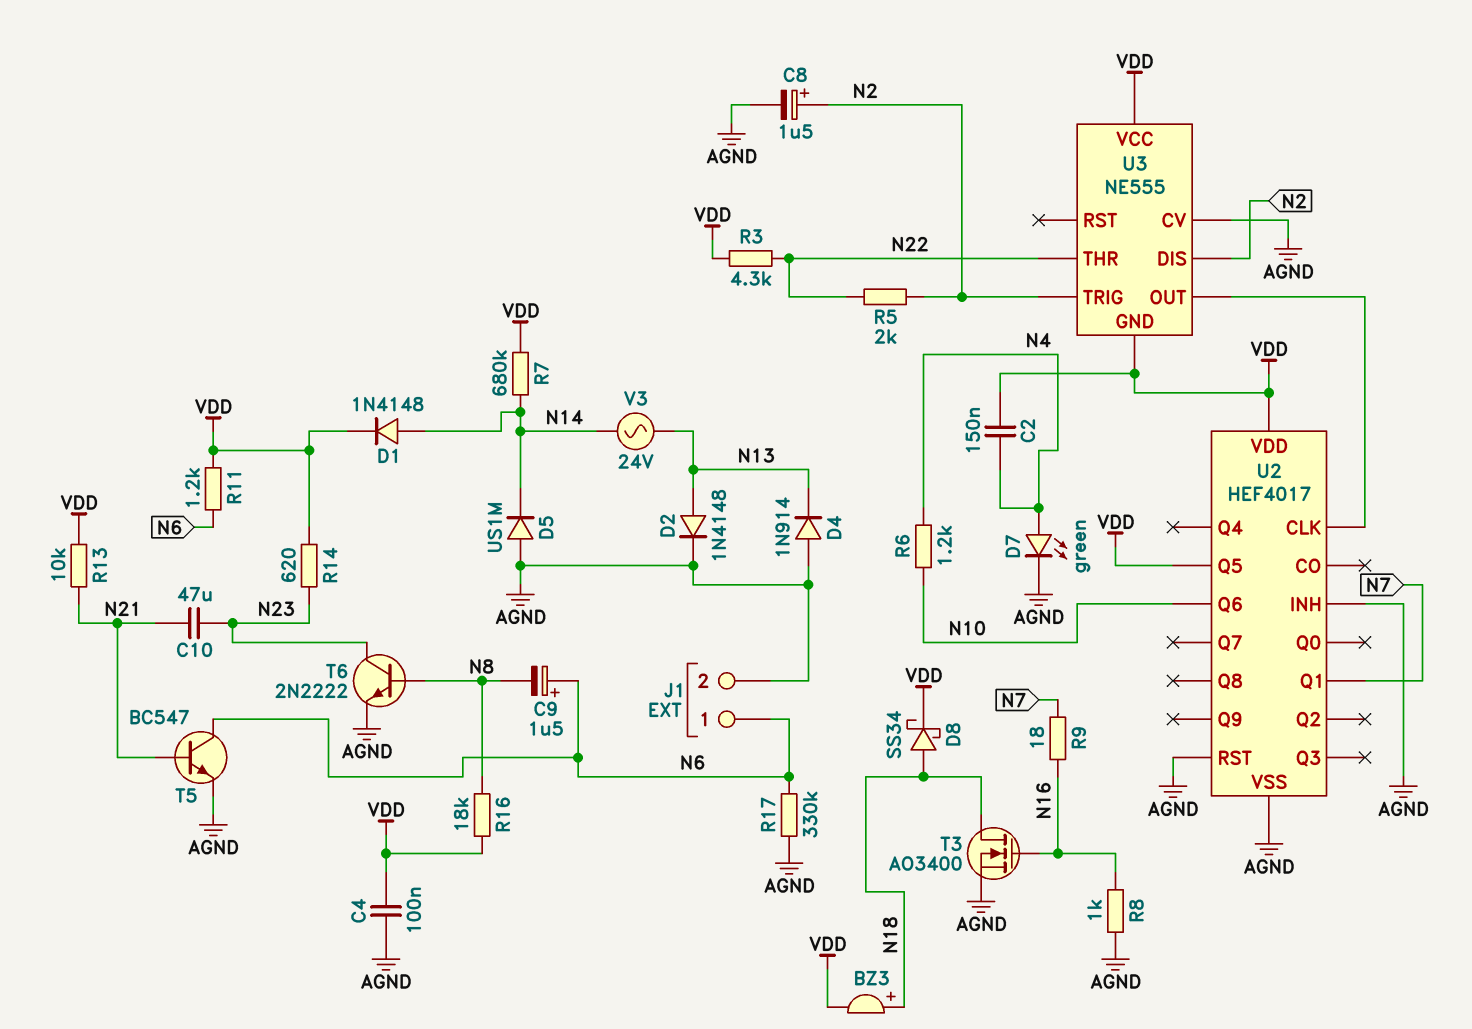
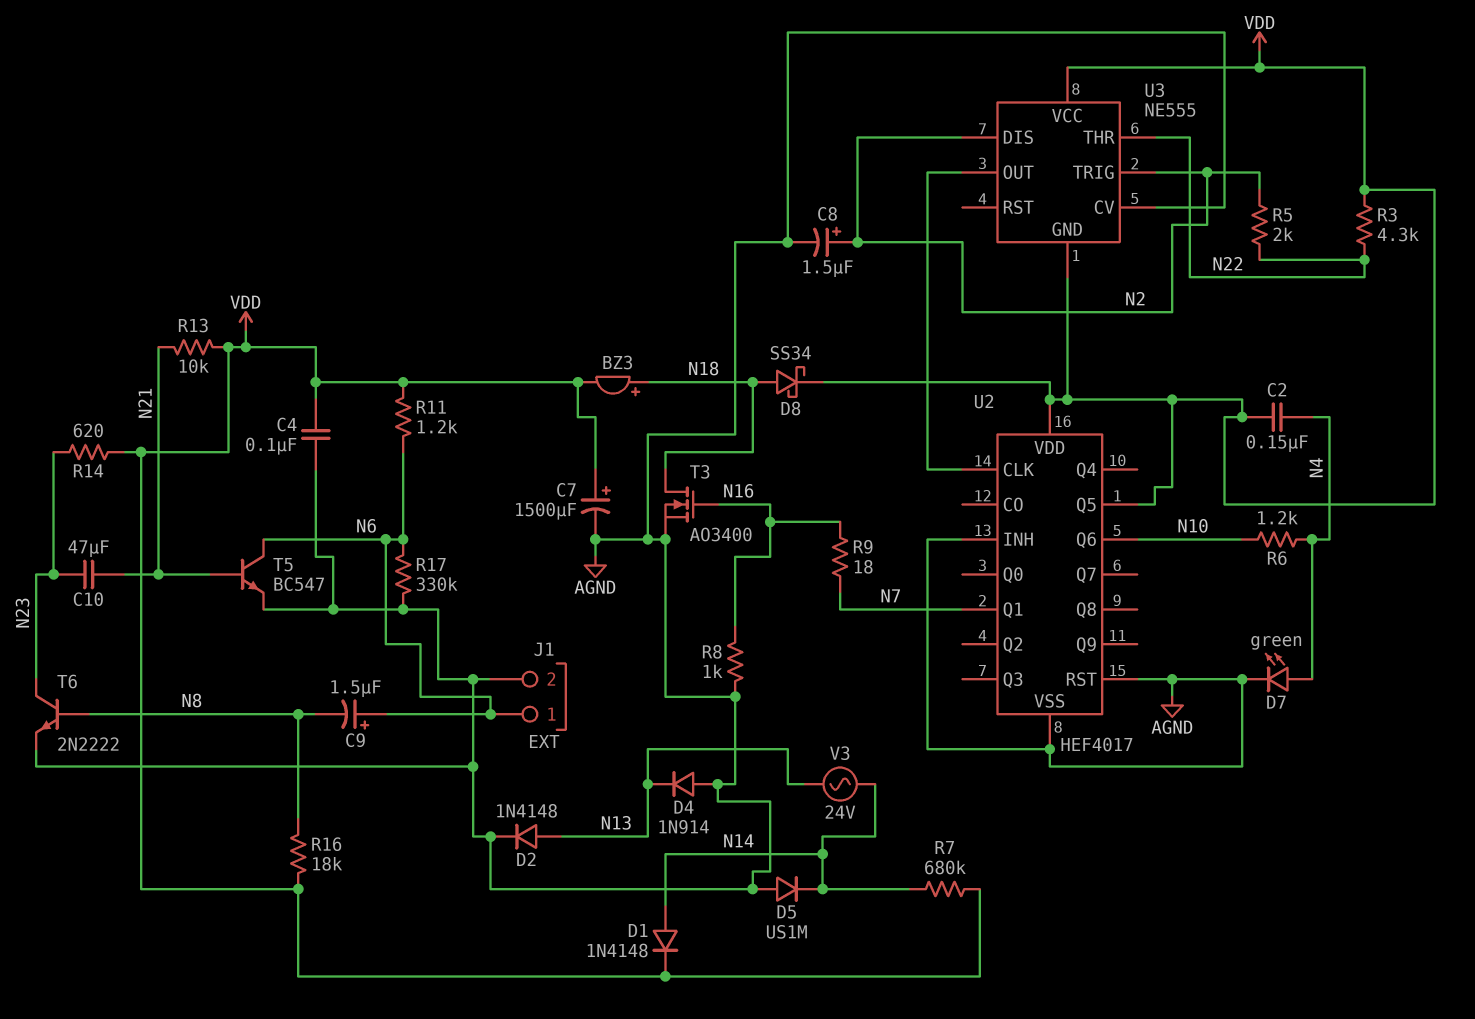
C7: none -> 1500uF (plus VDD, minus AGND)

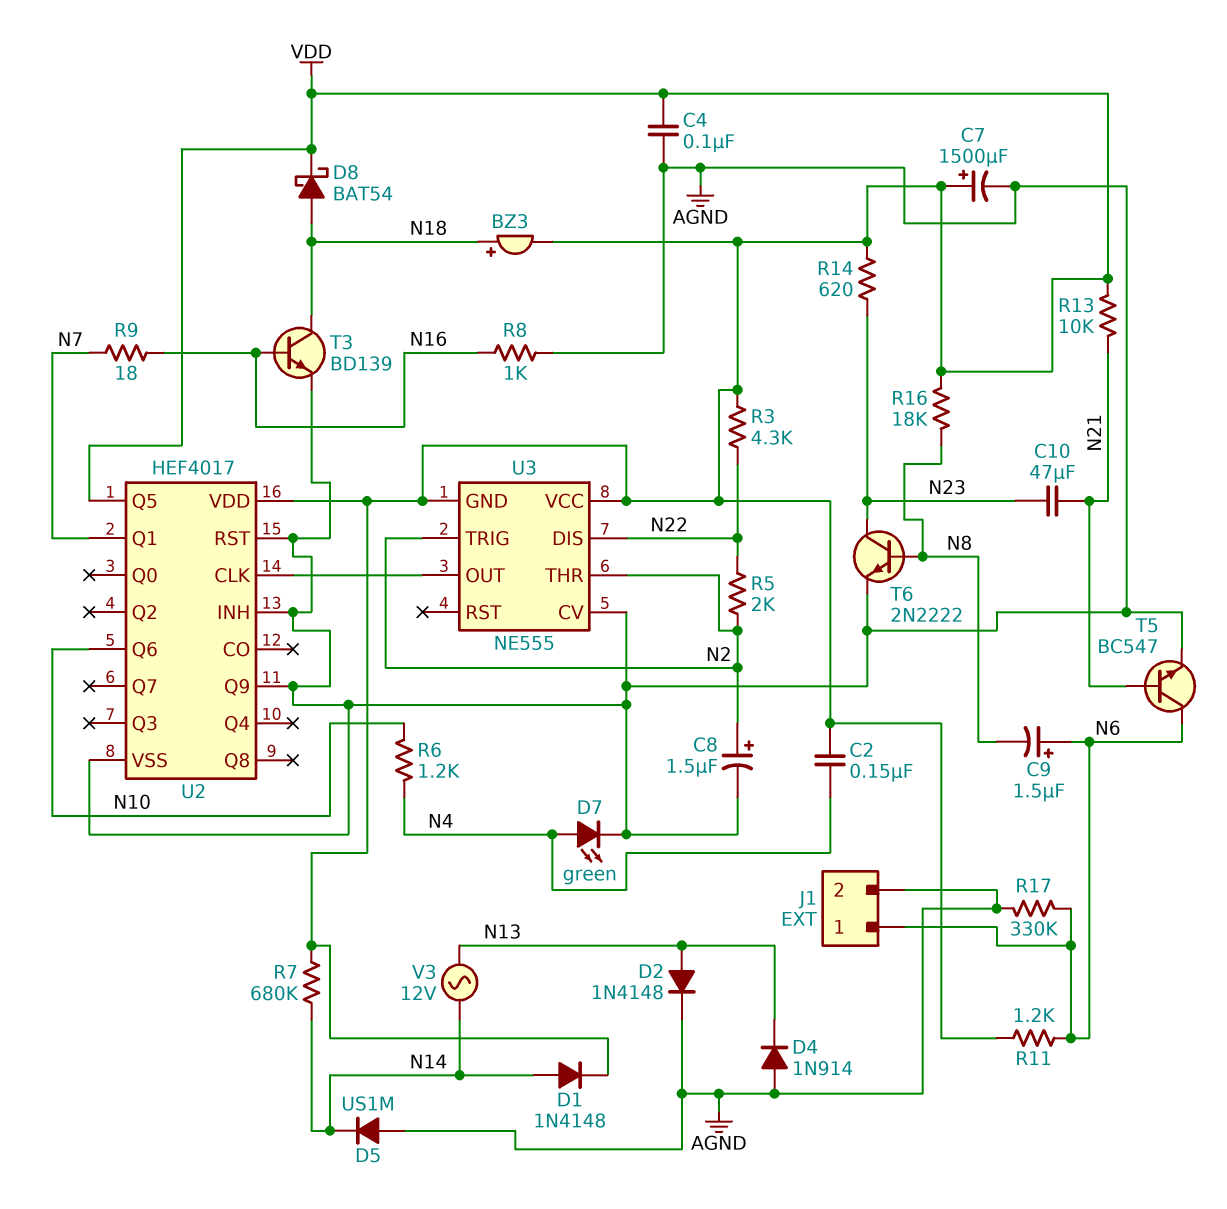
D8: schottky SS34 (A N18, K VDD) -> schottky BAT54 (A N18, K VDD)
T3: NMOS AO3400 (G N16, D N18, S AGND) -> NPN BD139 (B N16, C N18, E AGND)
U2 pin Q9: none -> AGND
U3 pin DIS: N2 -> N22
U3 pin THR: N22 -> N2
V3: AC 24V (N13, N14) -> AC 12V (N13, N14)

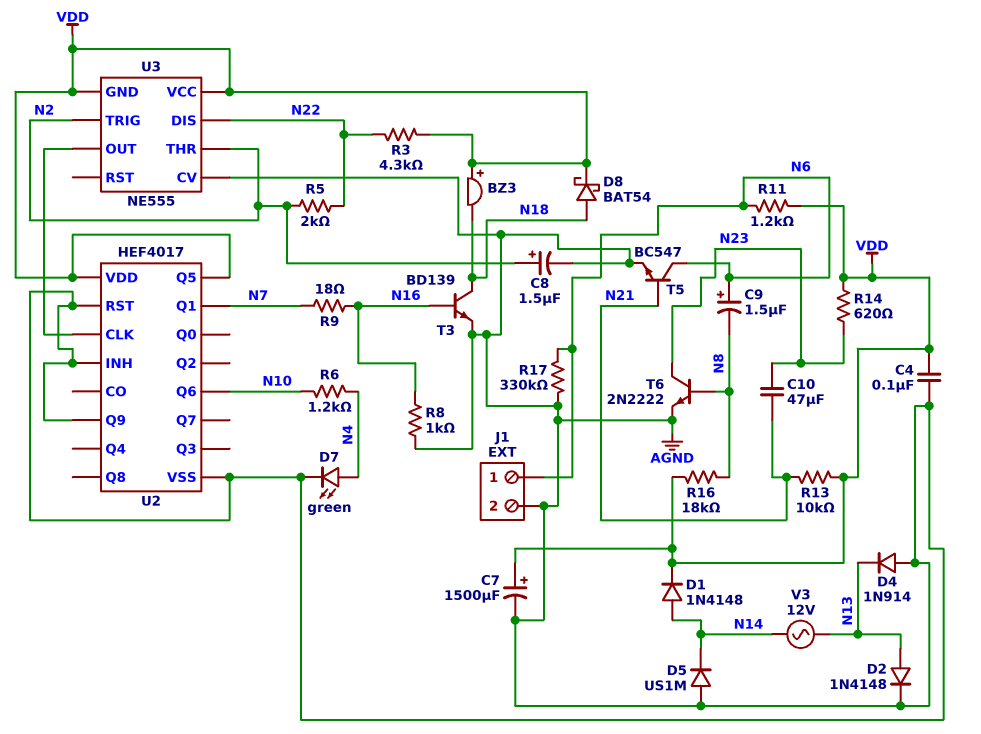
BZ3: buzzer (plus N18, minus VDD) -> buzzer (plus VDD, minus N18)
C2: 150nF (N4, VDD) -> none
R7: 680k (N14, VDD) -> none

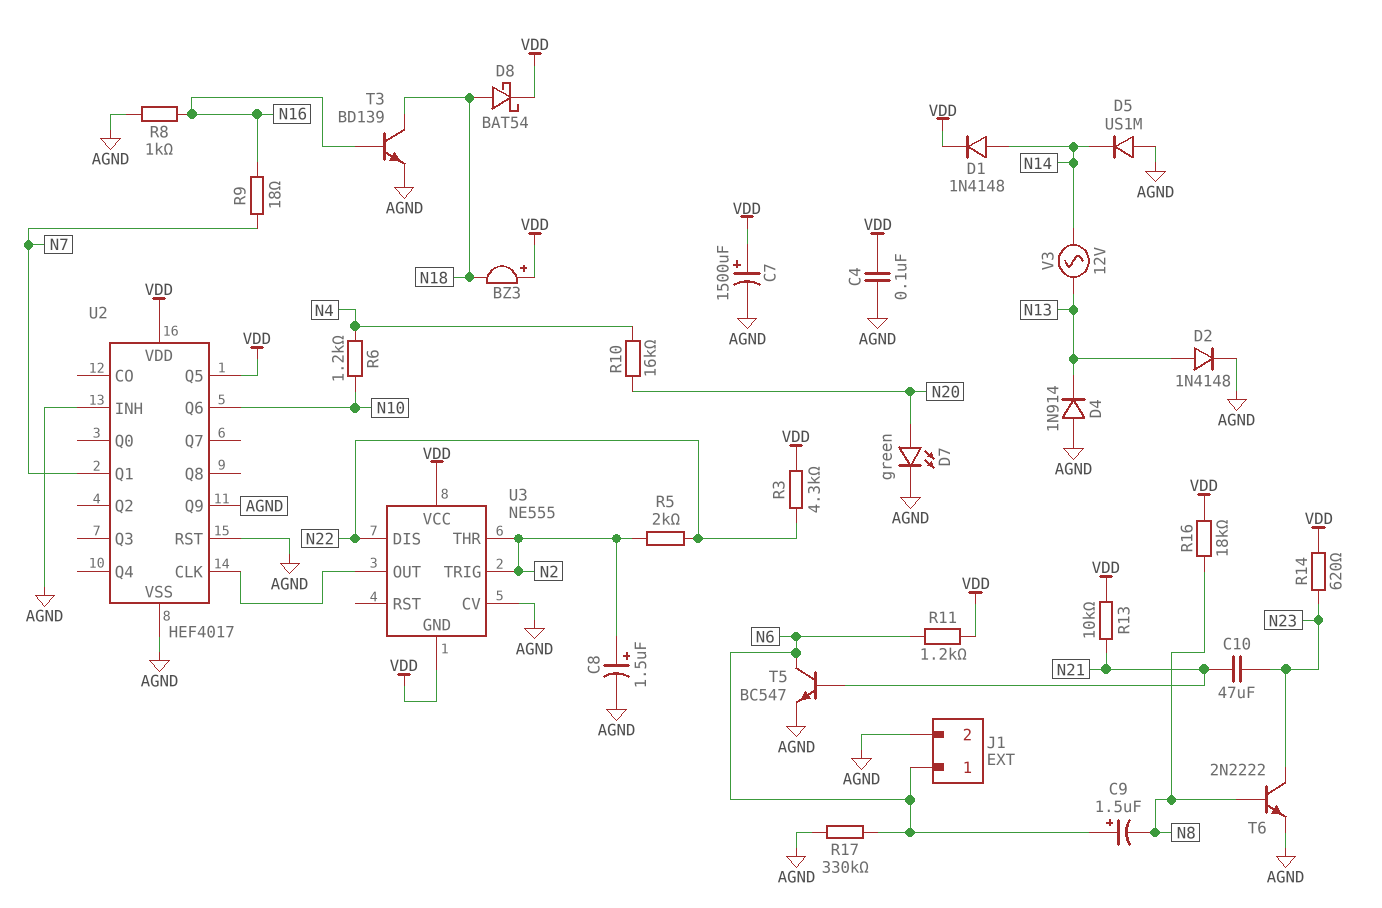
D7: LED green (A N4, K AGND) -> LED green (A N20, K AGND)
R10: none -> 16k (N4, N20)

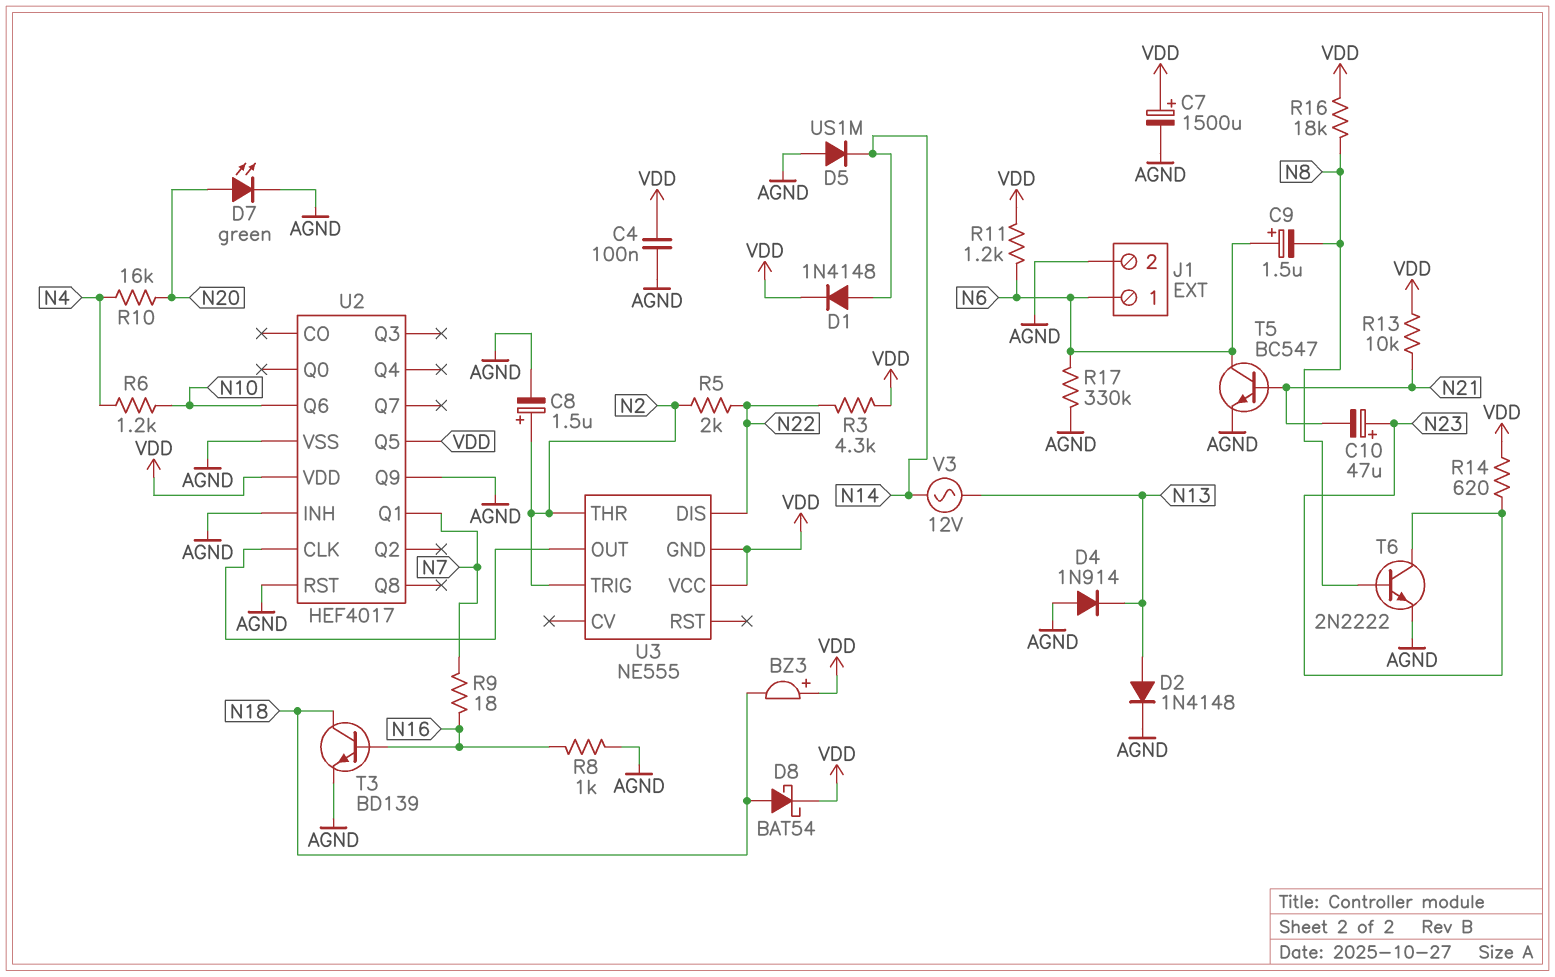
C10: 47uF (N21, N23) -> 47uF (plus N23, minus N21)
U3 pin CV: AGND -> none

